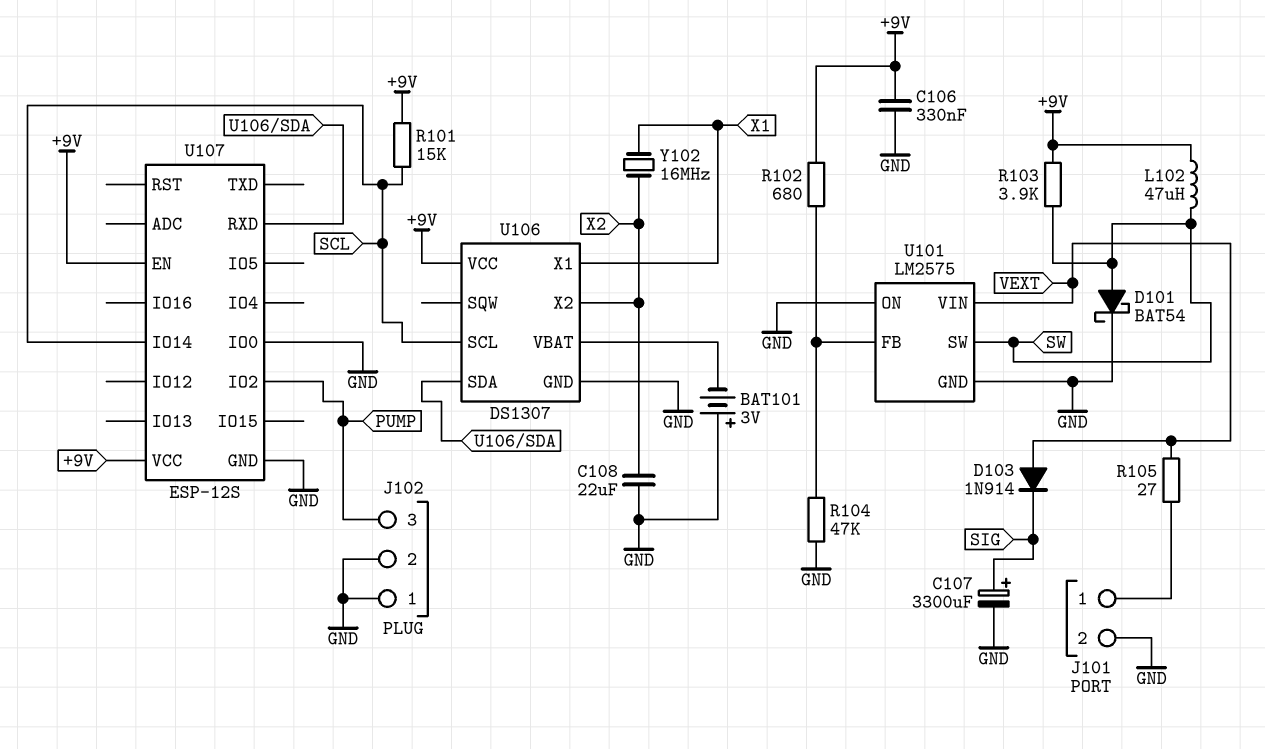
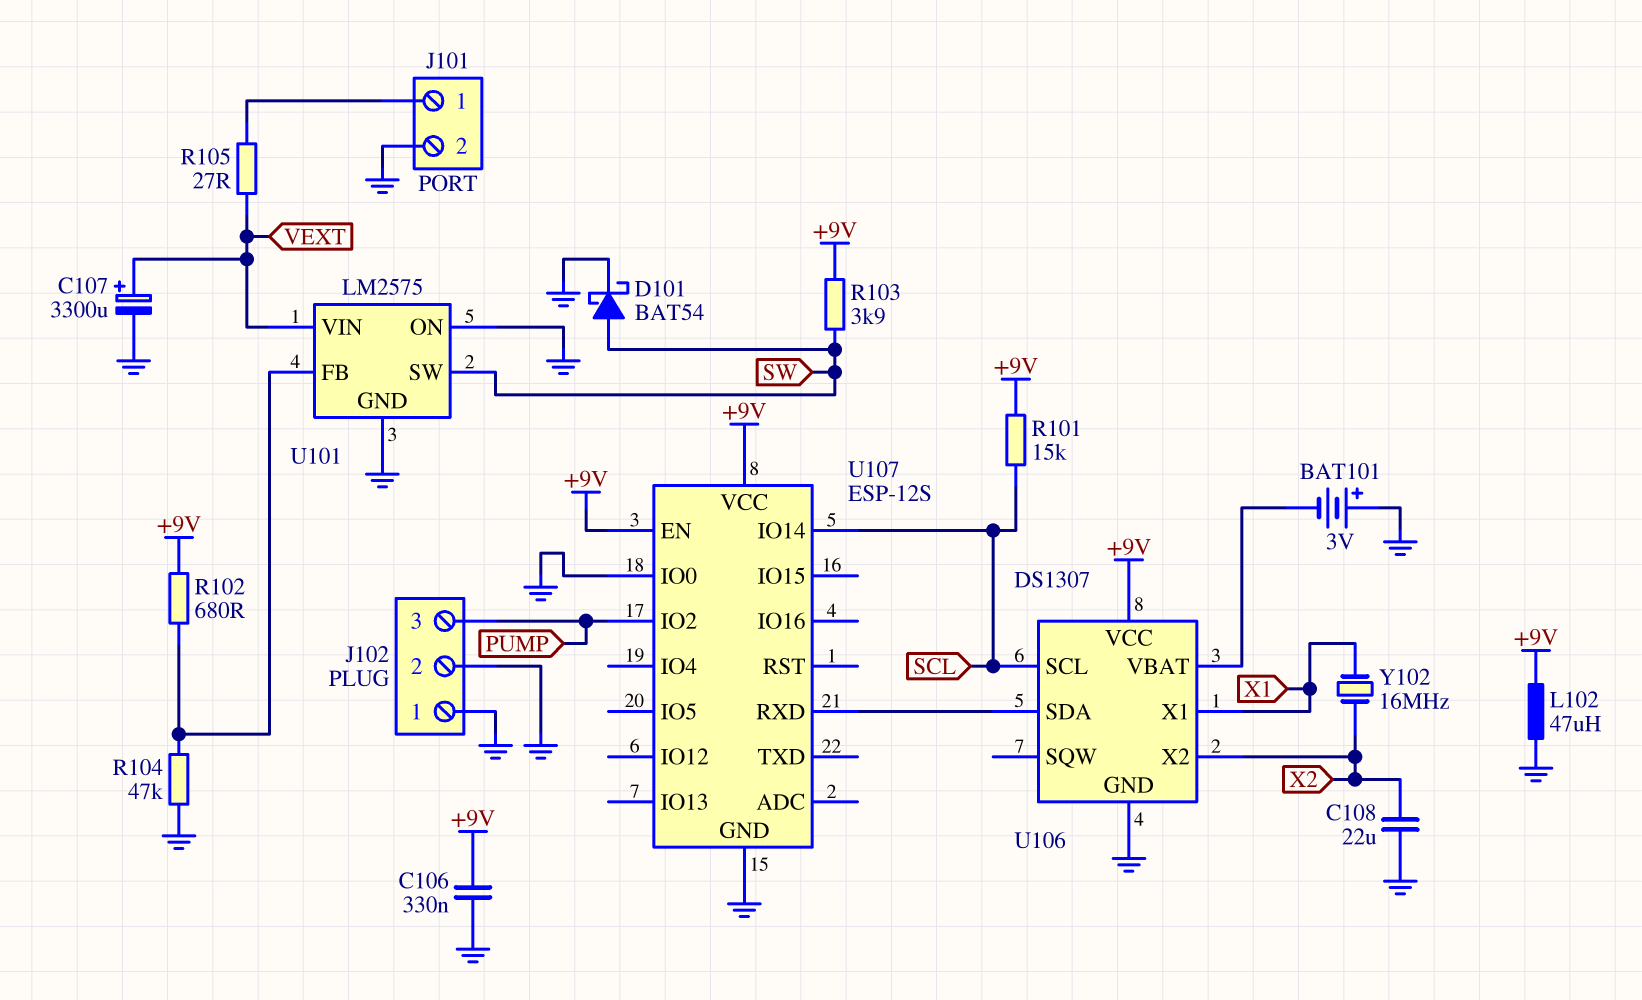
C107: 3300uF (plus SIG, minus GND) -> 3300uF (plus VEXT, minus GND)
D103: diode 1N914 (A VEXT, K SIG) -> none
L102: 47uH (+9V, SW) -> 47uH (+9V, GND)

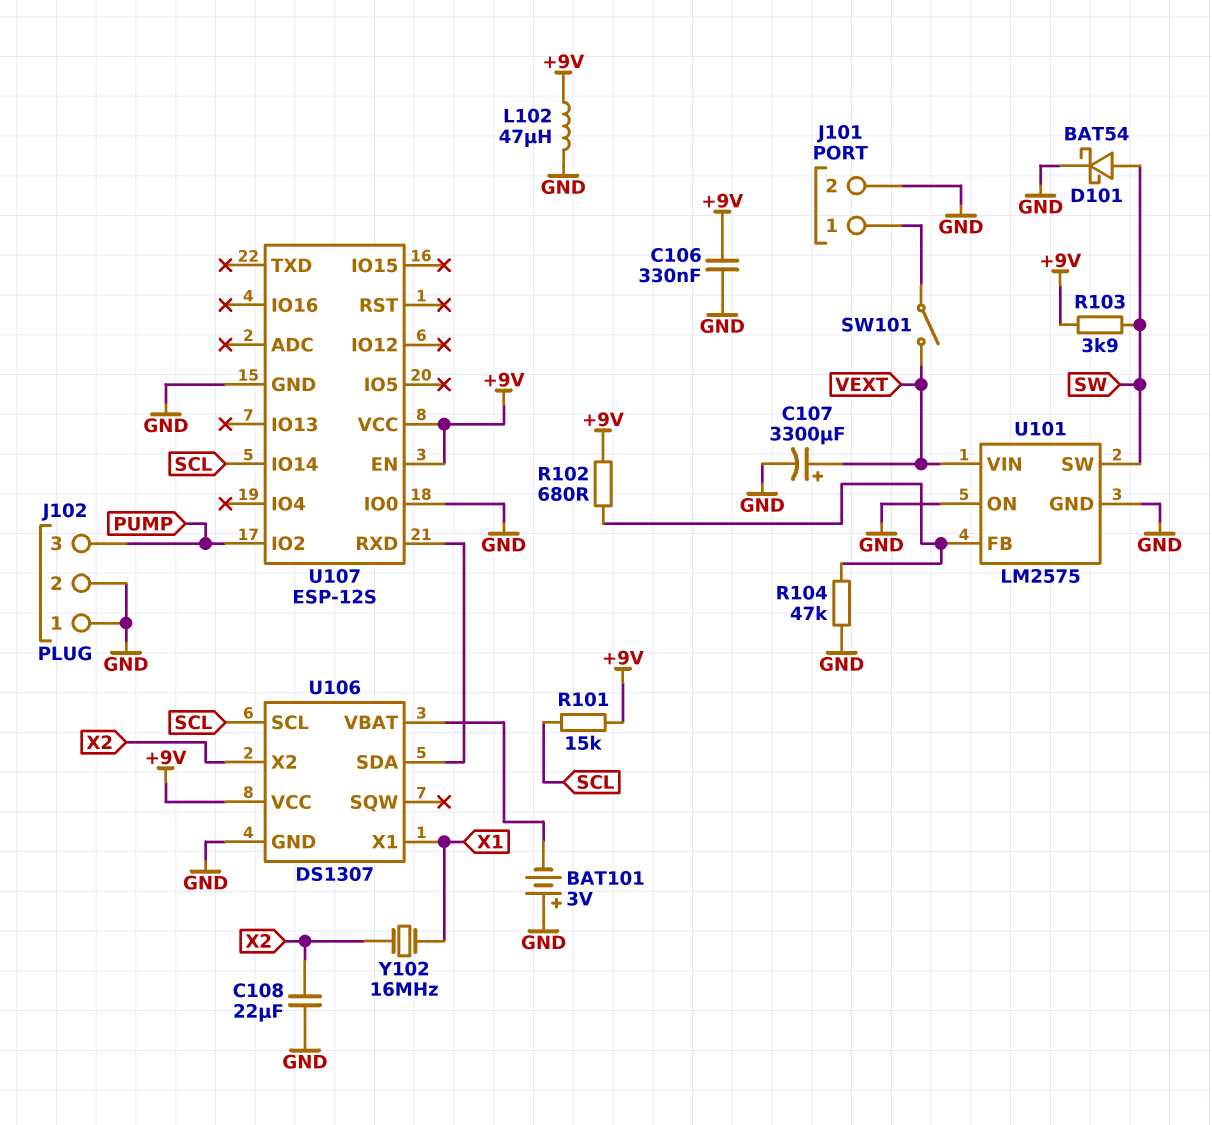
R105: 27 (J101/1, VEXT) -> none
SW101: none -> switch (J101/1, VEXT)

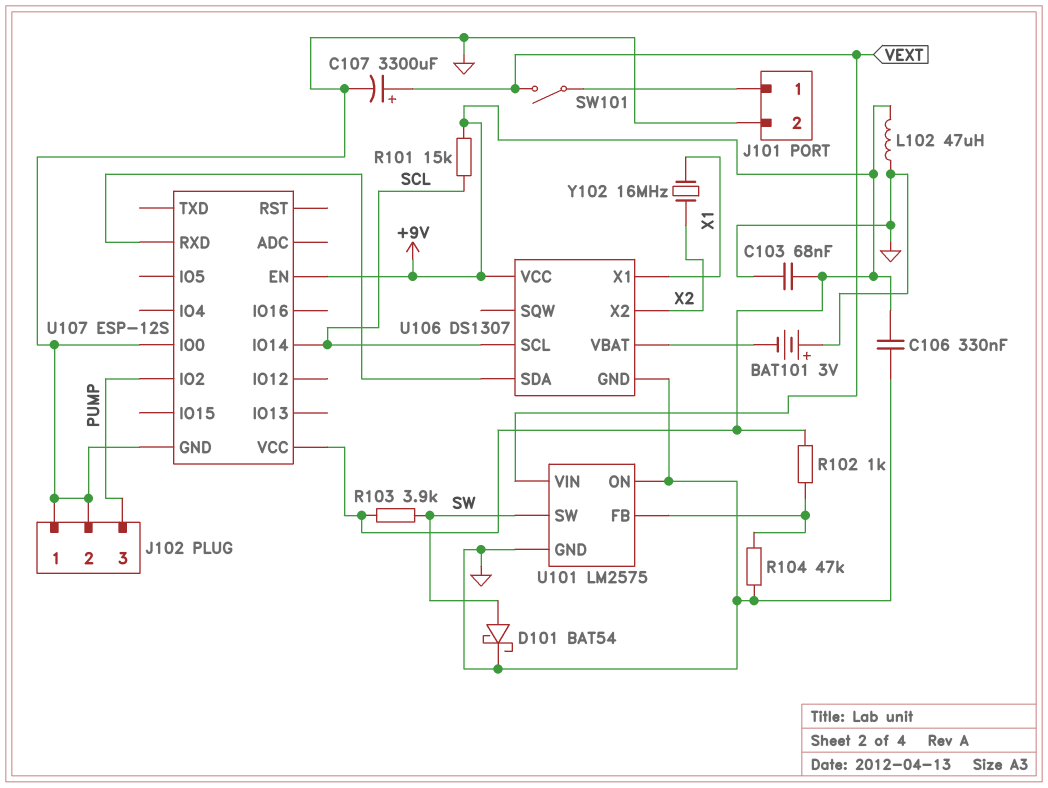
C103: none -> 68nF (+9V, GND)
C108: 22uF (GND, X2) -> none
R102: 680 (+9V, U101/FB) -> 1k (+9V, U101/FB)

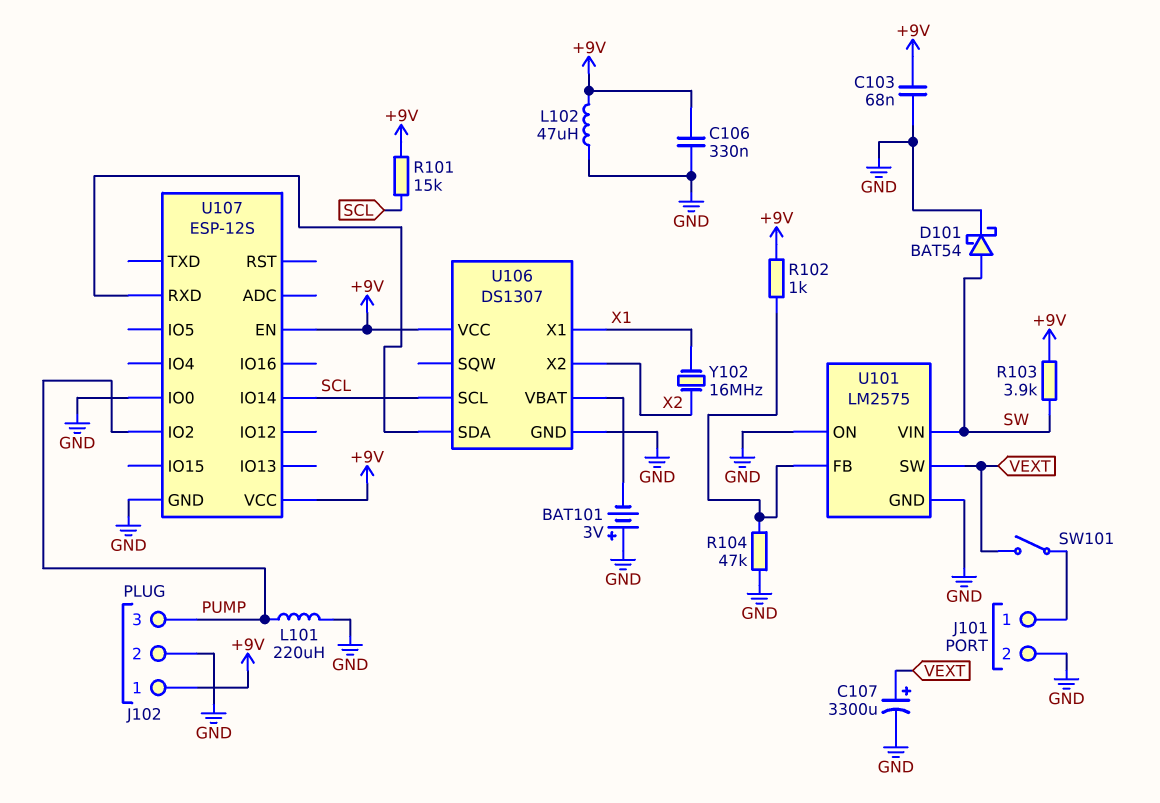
J102 pin 1: GND -> +9V
L101: none -> 220uH (GND, PUMP)
U101 pin SW: SW -> VEXT
U101 pin VIN: VEXT -> SW

